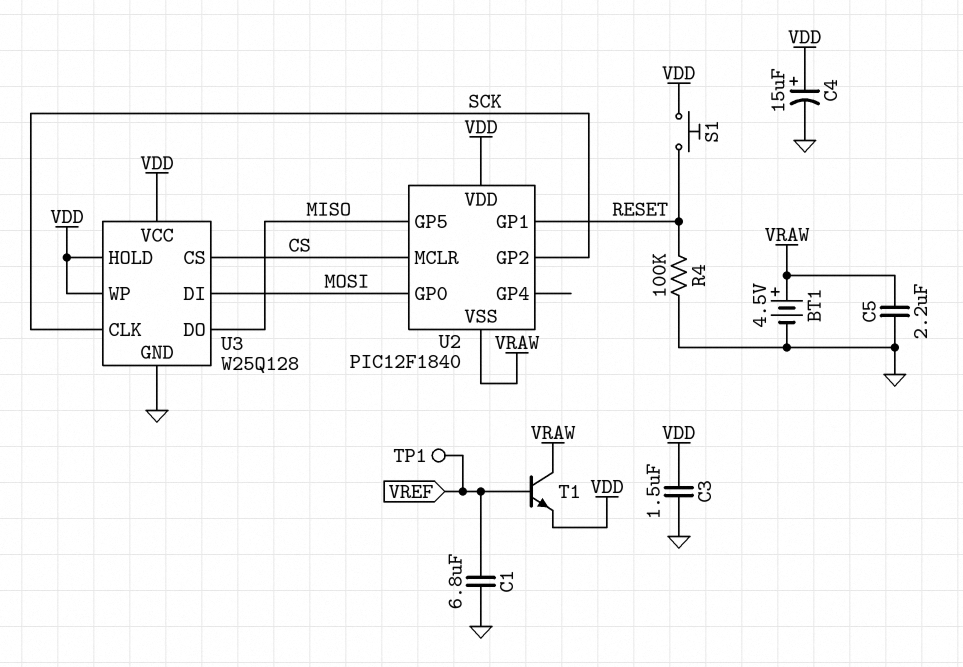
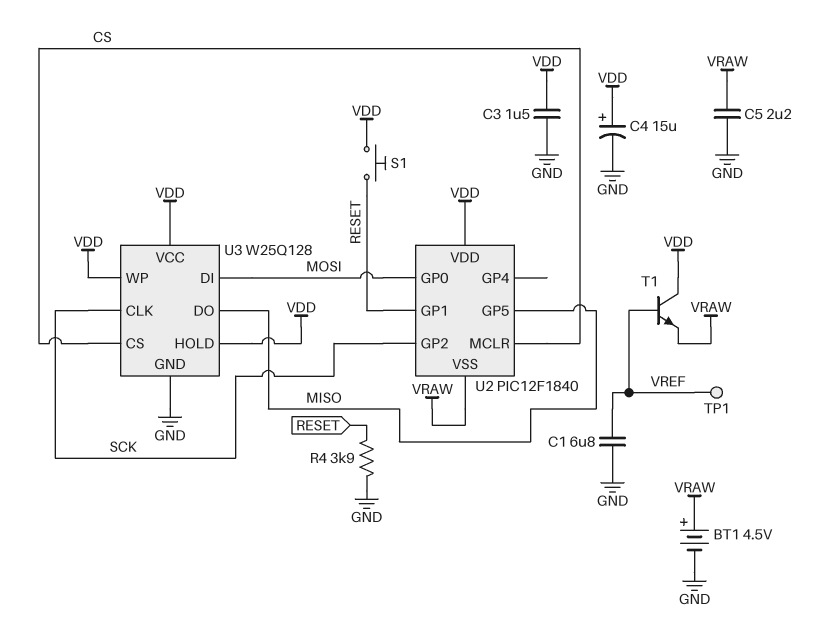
R4: 100k (GND, RESET) -> 3.9k (GND, RESET)
T1: NPN (B VREF, C VRAW, E VDD) -> NPN (B VREF, C VDD, E VRAW)

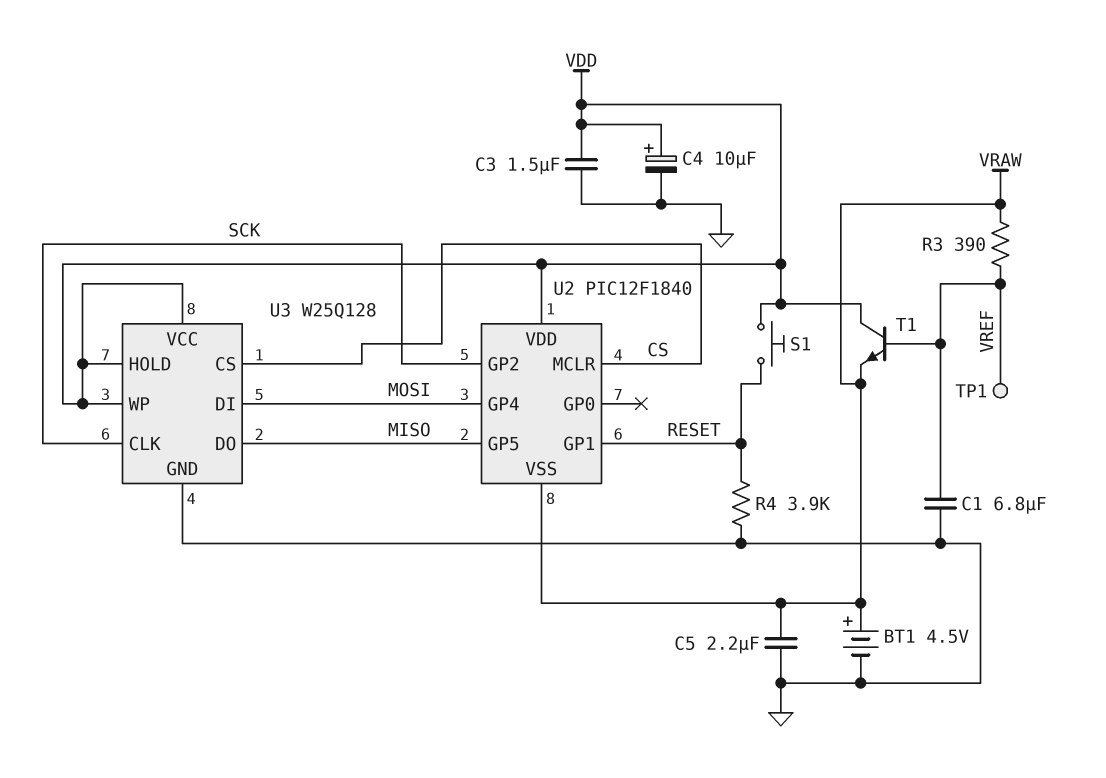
C4: 15uF (plus VDD, minus GND) -> 10uF (plus VDD, minus GND)
R3: none -> 390 (VRAW, VREF)
U2 pin GP0: MOSI -> none
U2 pin GP4: none -> MOSI

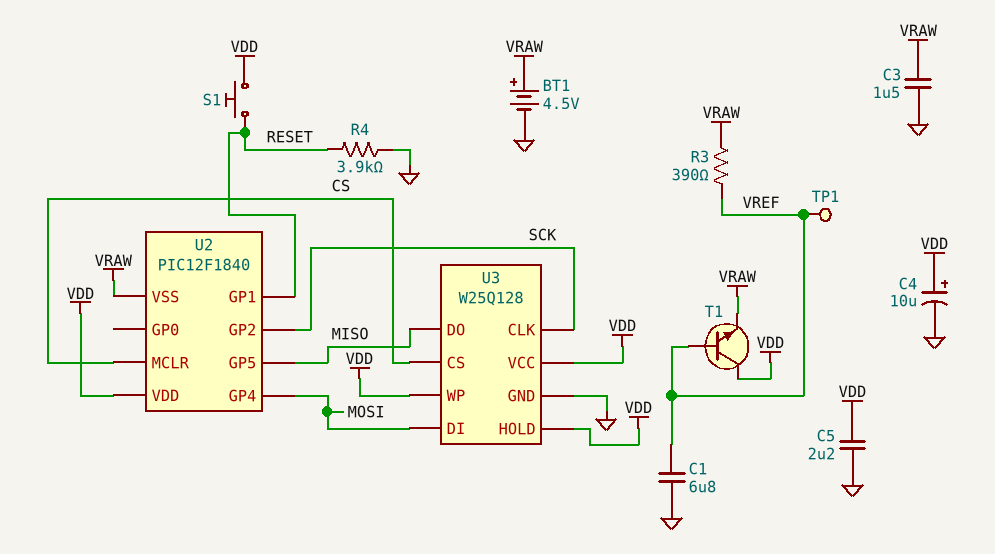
C3: 1.5uF (GND, VDD) -> 1.5uF (GND, VRAW)
C5: 2.2uF (GND, VRAW) -> 2.2uF (GND, VDD)

